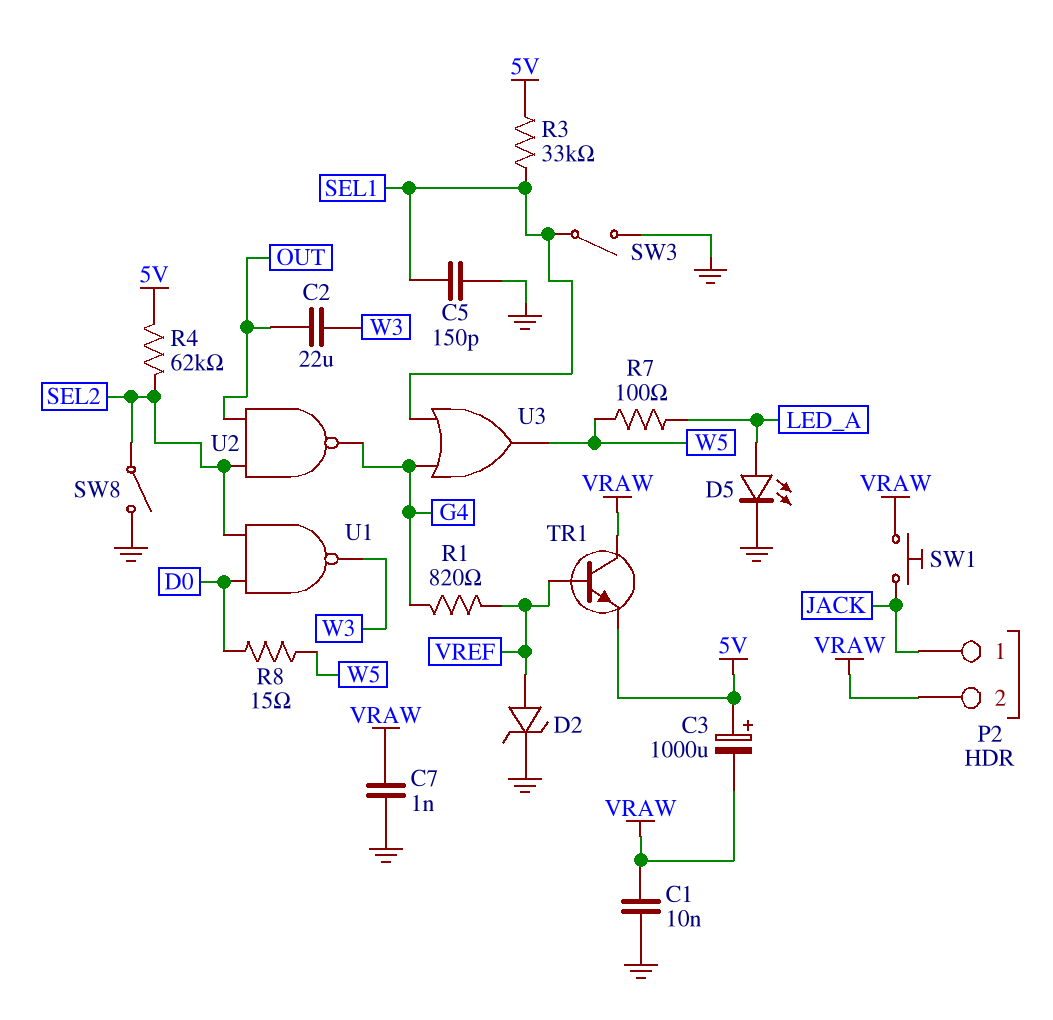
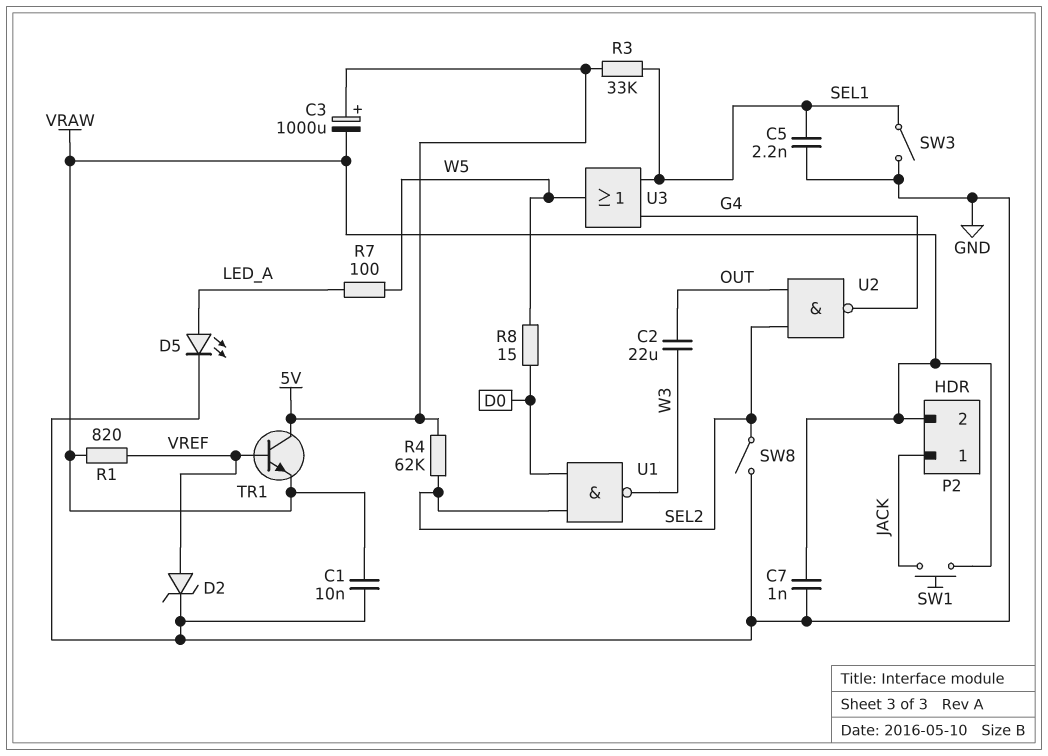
C5: 150pF (GND, SEL1) -> 2.2nF (GND, SEL1)
R1: 820 (G4, VREF) -> 820 (VRAW, VREF)
TR1: NPN (B VREF, C VRAW, E 5V) -> NPN (B VREF, C 5V, E VRAW)

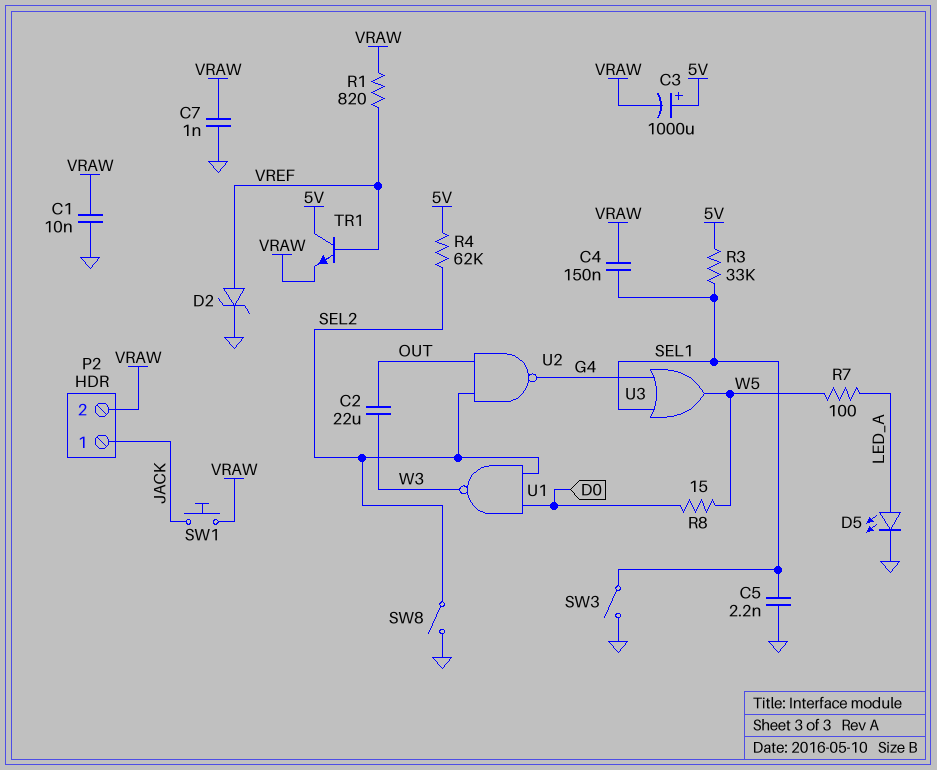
C4: none -> 150nF (SEL1, VRAW)

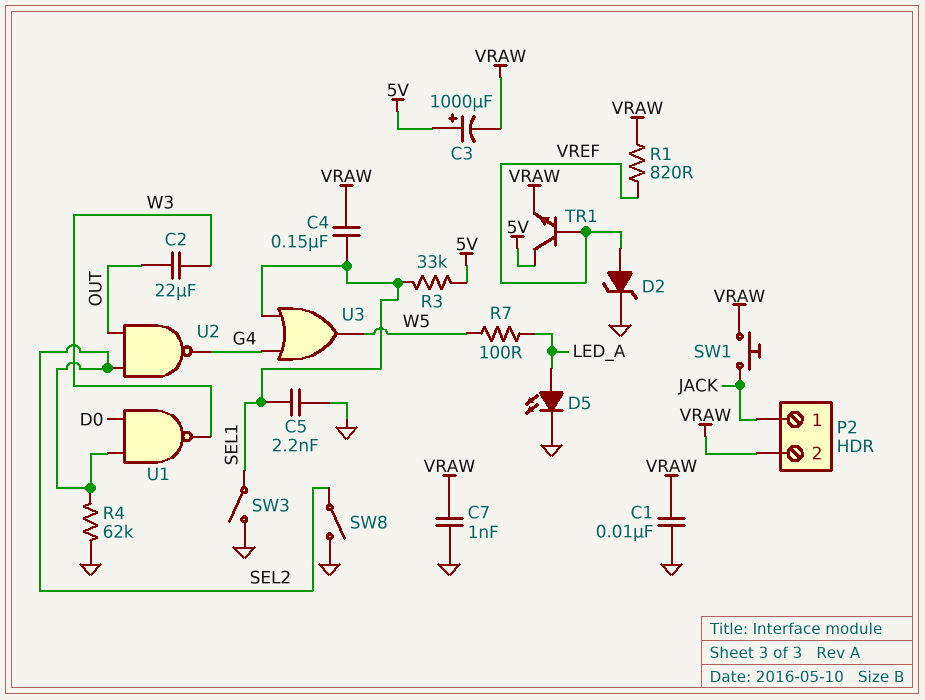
R4: 62k (5V, SEL2) -> 62k (GND, SEL2)
R8: 15 (D0, W5) -> none

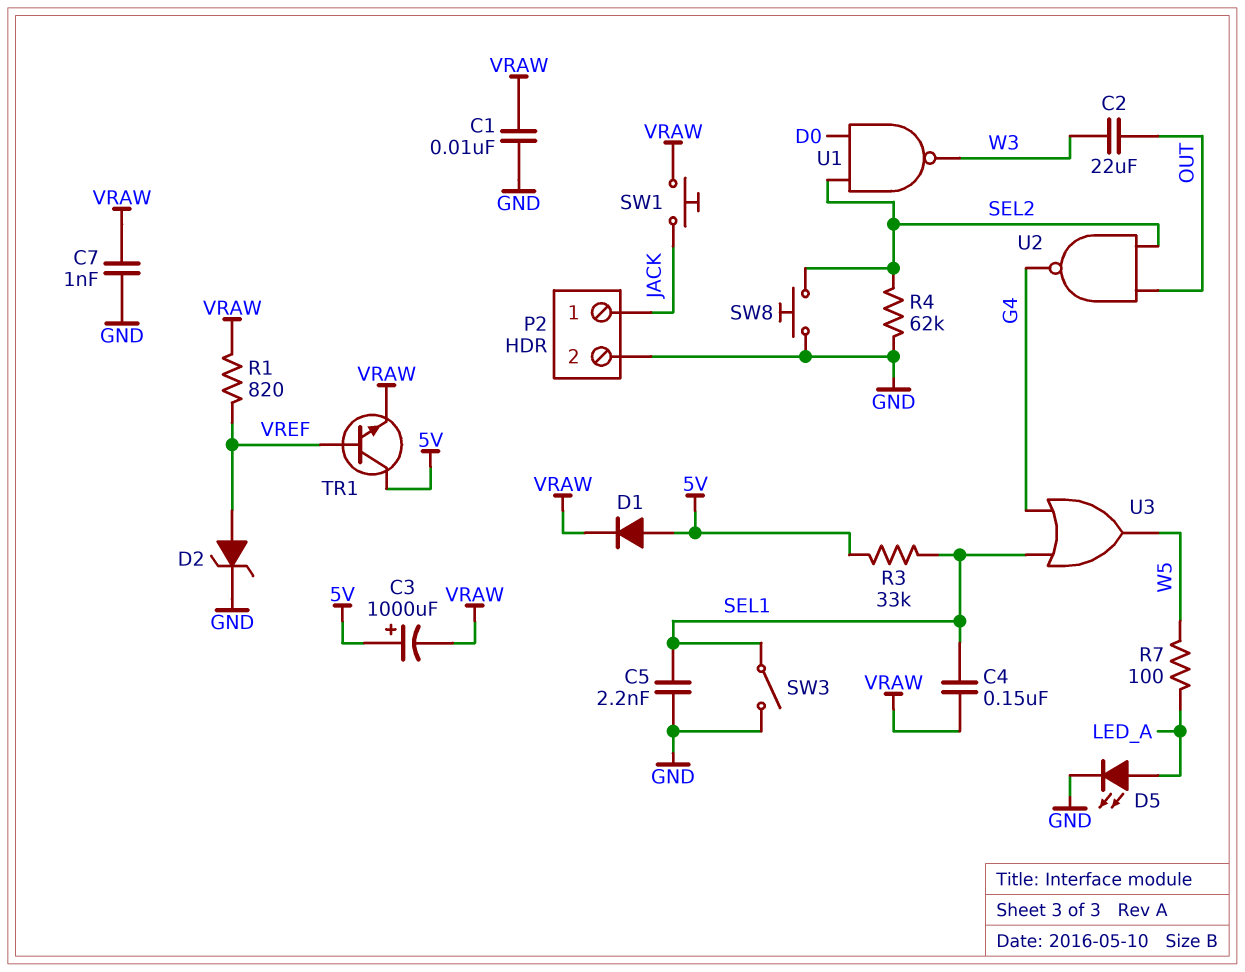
D1: none -> diode (A 5V, K VRAW)
P2 pin 2: VRAW -> GND
SW8: switch (GND, SEL2) -> button (GND, SEL2)

